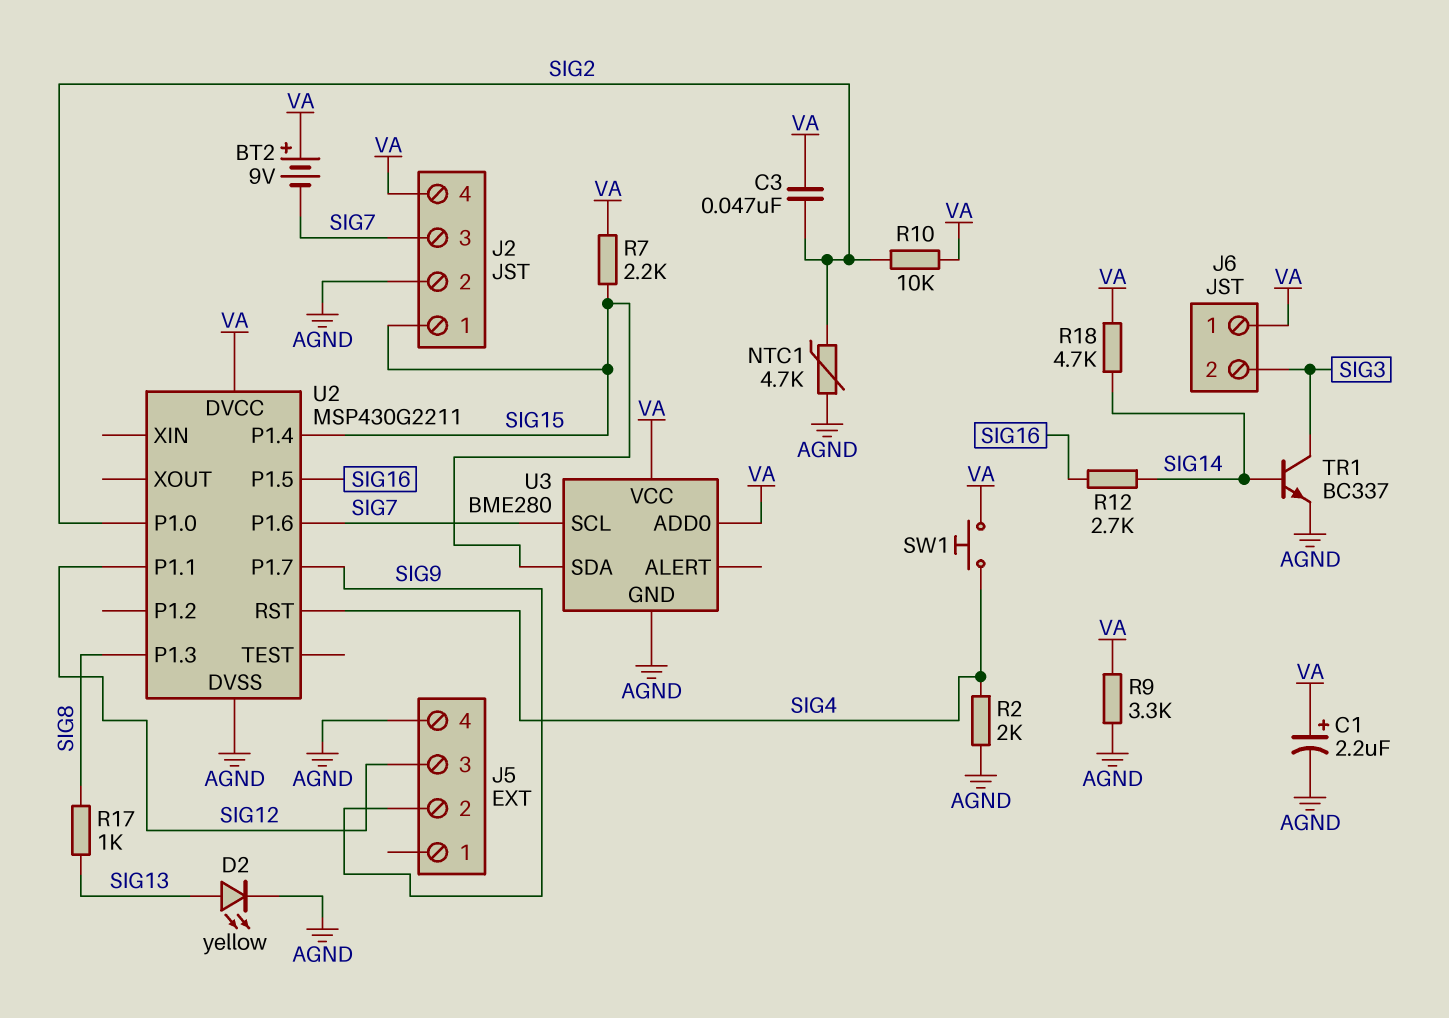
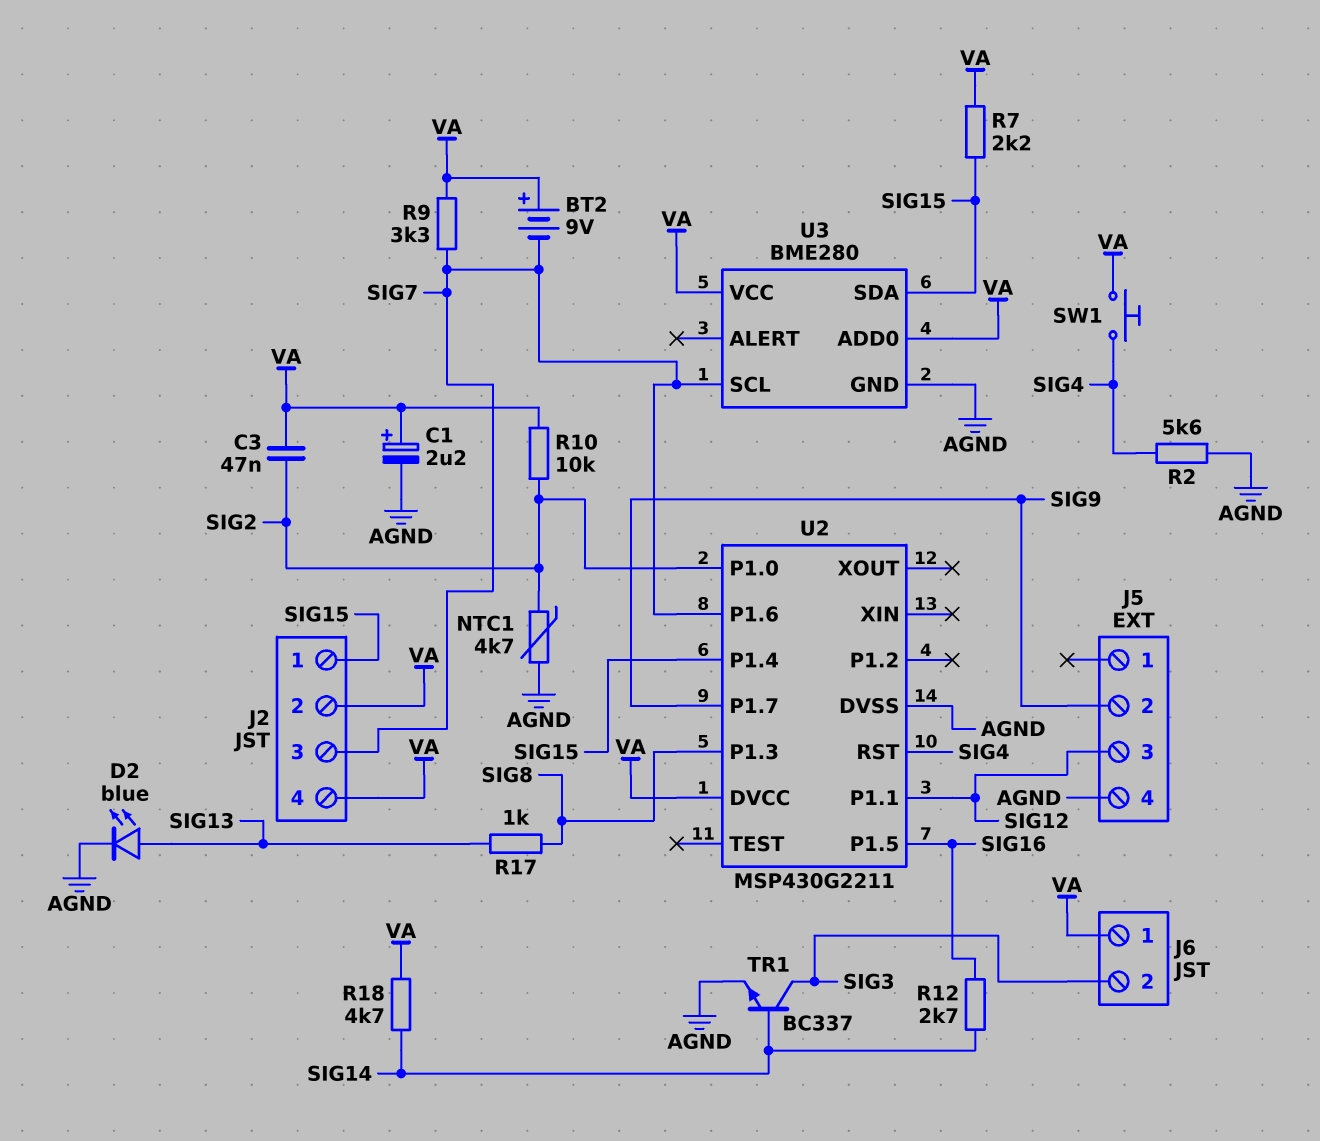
D2: LED yellow (A SIG13, K AGND) -> LED blue (A SIG13, K AGND)
J2 pin 2: AGND -> VA
R2: 2k (AGND, SIG4) -> 5.6k (AGND, SIG4)
R9: 3.3k (AGND, VA) -> 3.3k (SIG7, VA)

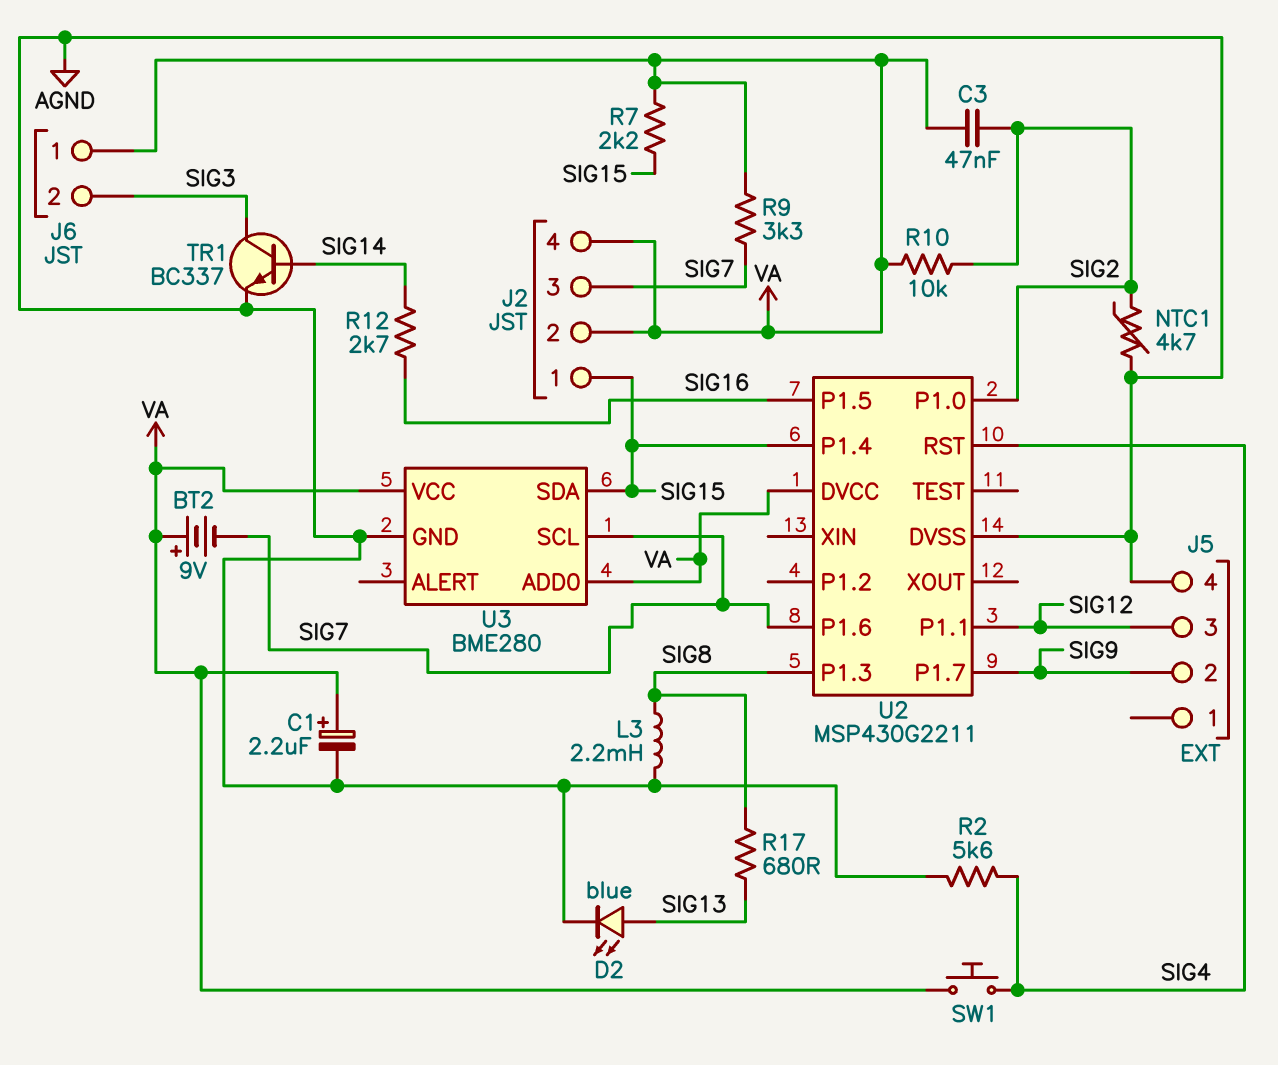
L3: none -> 2.2mH (AGND, SIG8)
R17: 1k (SIG8, SIG13) -> 680 (SIG8, SIG13)
R18: 4.7k (SIG14, VA) -> none

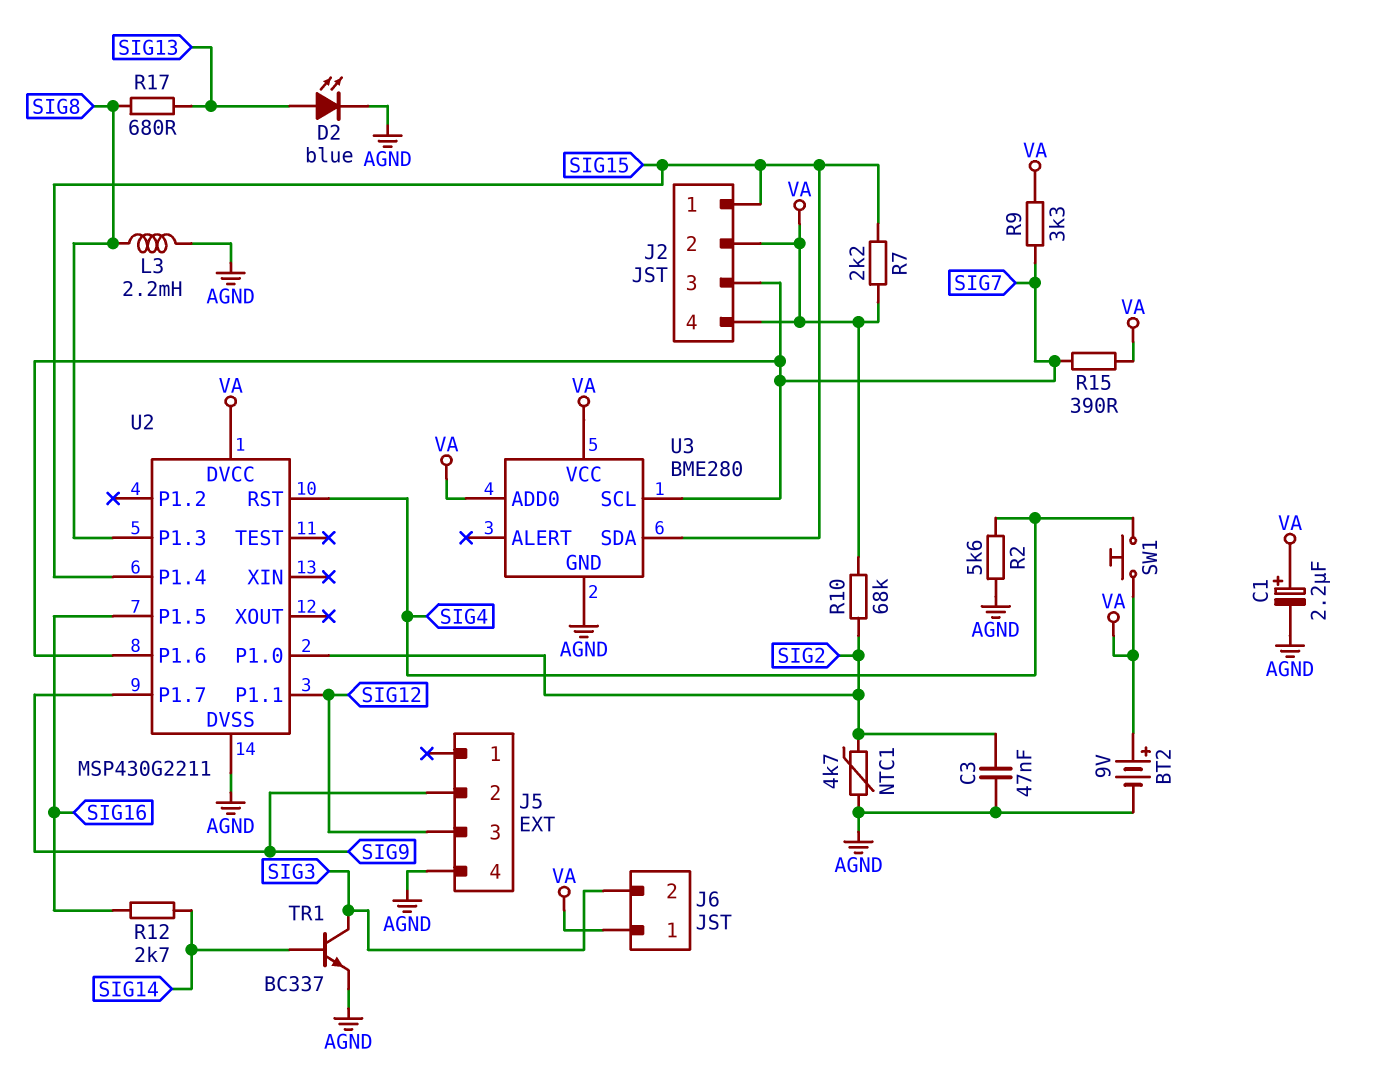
BT2: 9V (plus VA, minus SIG7) -> 9V (plus VA, minus AGND)
C3: 47nF (SIG2, VA) -> 47nF (AGND, SIG2)
R10: 10k (SIG2, VA) -> 68k (SIG2, VA)
R15: none -> 390 (SIG7, VA)

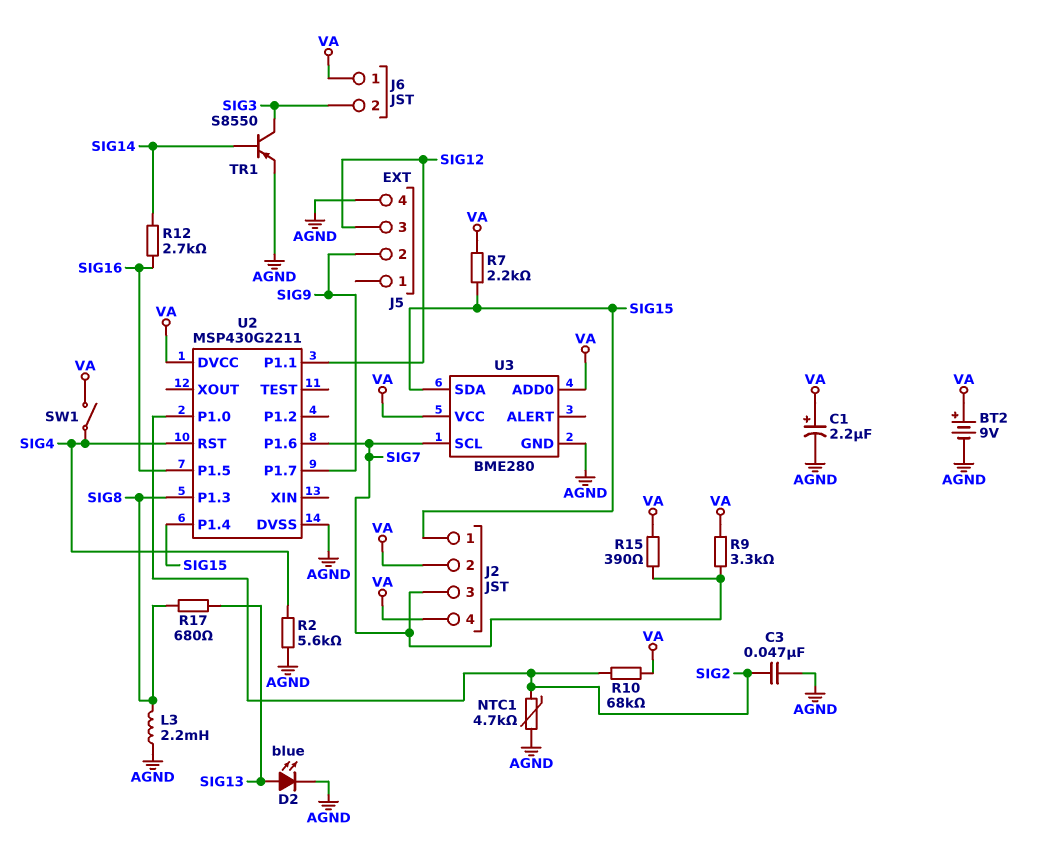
SW1: button (SIG4, VA) -> switch (SIG4, VA)
TR1: NPN BC337 (B SIG14, C SIG3, E AGND) -> PNP S8550 (B SIG14, C SIG3, E AGND)

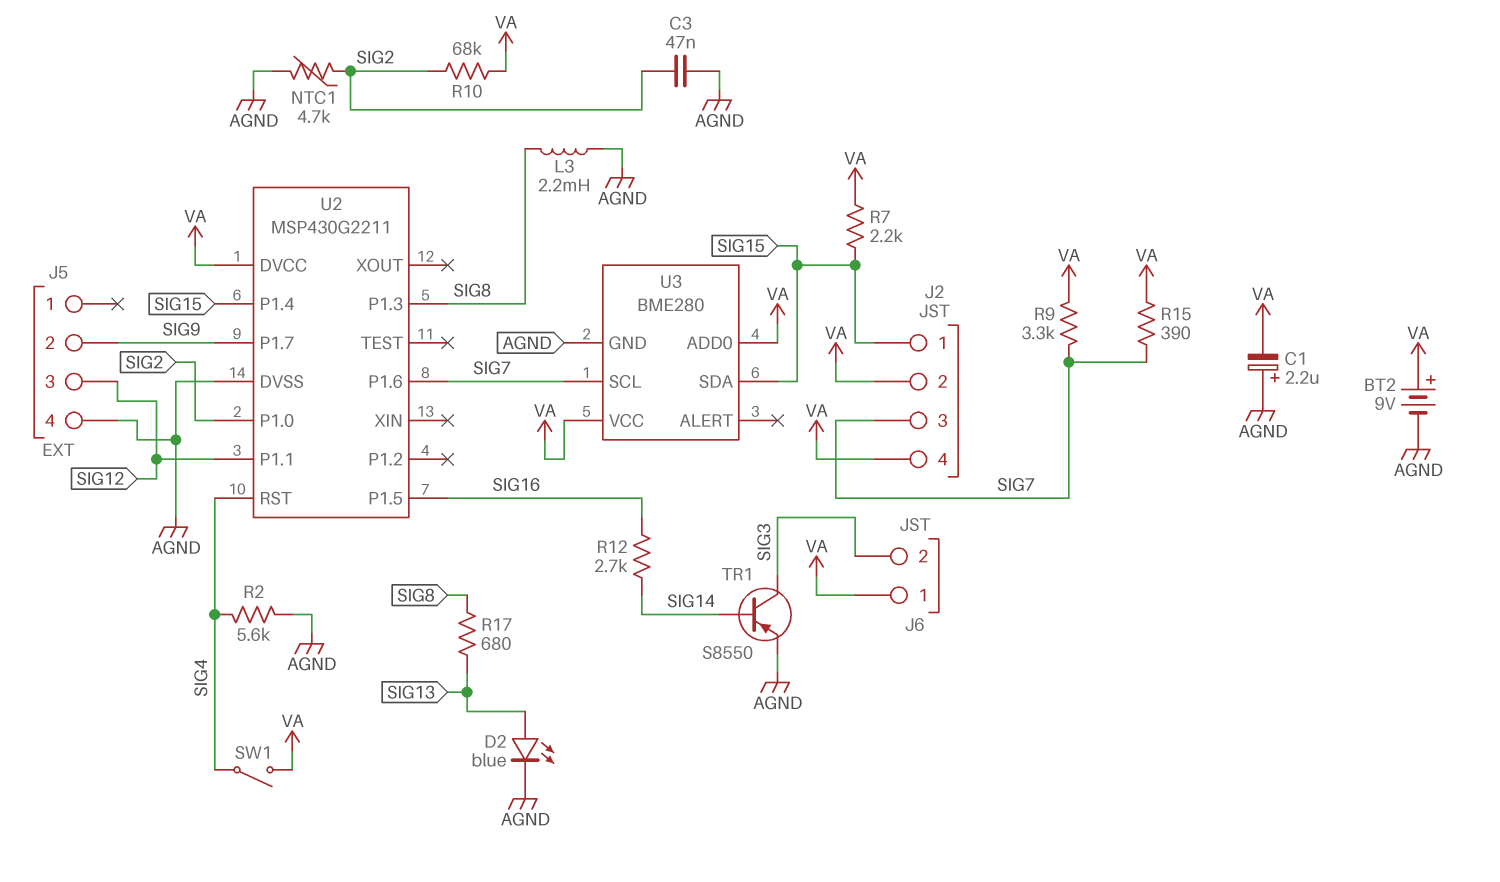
C1: 2.2uF (plus VA, minus AGND) -> 2.2uF (plus AGND, minus VA)

